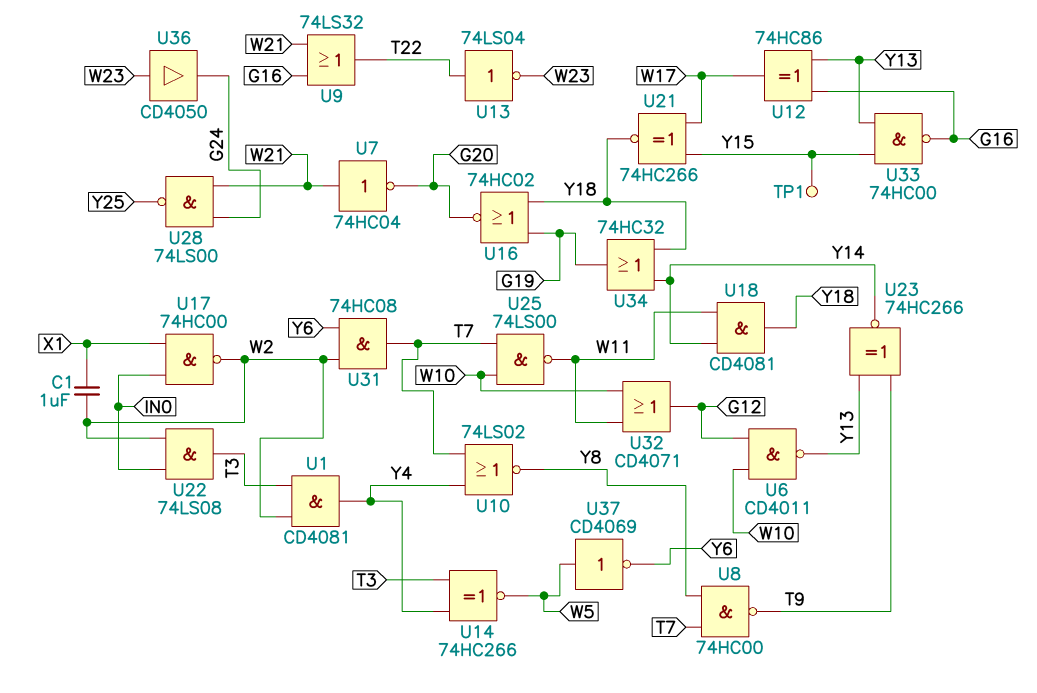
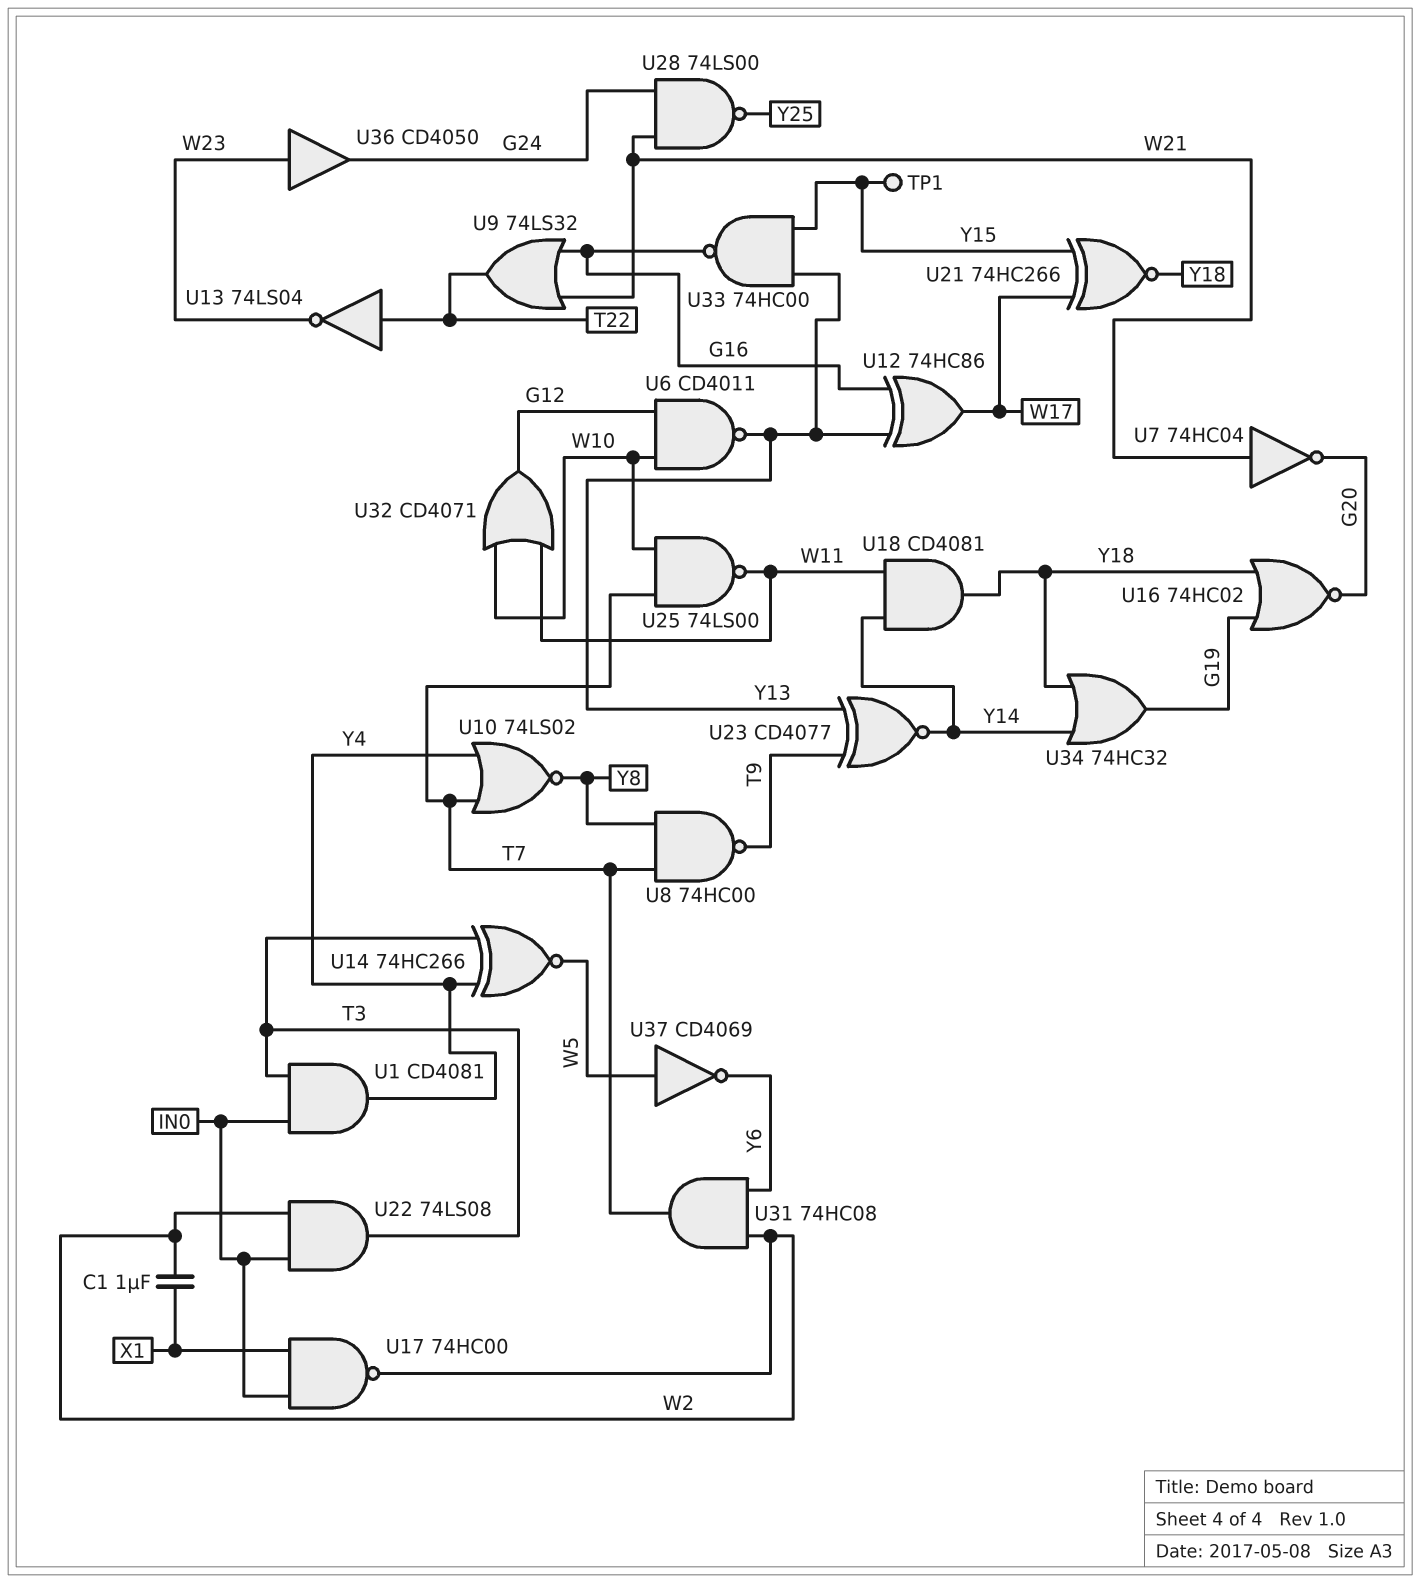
U1: AND CD4081 (in T3, in W2, out Y4) -> AND CD4081 (in IN0, in T3, out Y4)
U23: XNOR 74HC266 (in T9, in Y13, out Y14) -> XNOR CD4077 (in T9, in Y13, out Y14)

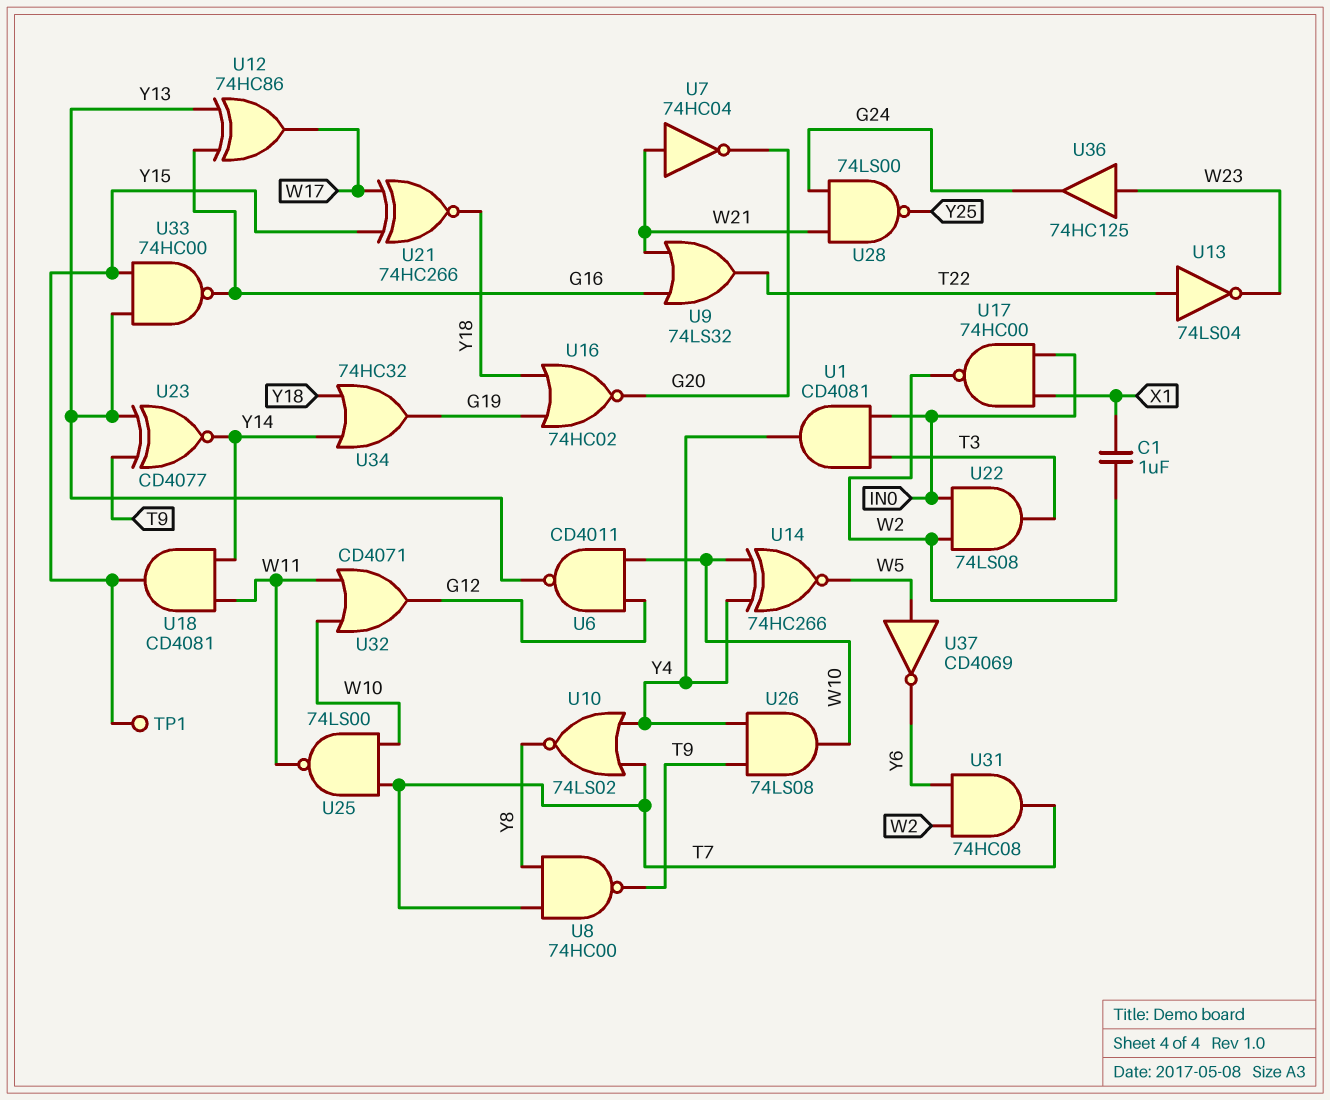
U14: XNOR 74HC266 (in T3, in Y4, out W5) -> XNOR 74HC266 (in W10, in Y4, out W5)
U18: AND CD4081 (in W11, in Y14, out Y18) -> AND CD4081 (in W11, in Y14, out Y15)
U26: none -> AND 74LS08 (in T9, in Y4, out W10)
U36: buffer CD4050 (in W23, out G24) -> buffer 74HC125 (in W23, out G24)

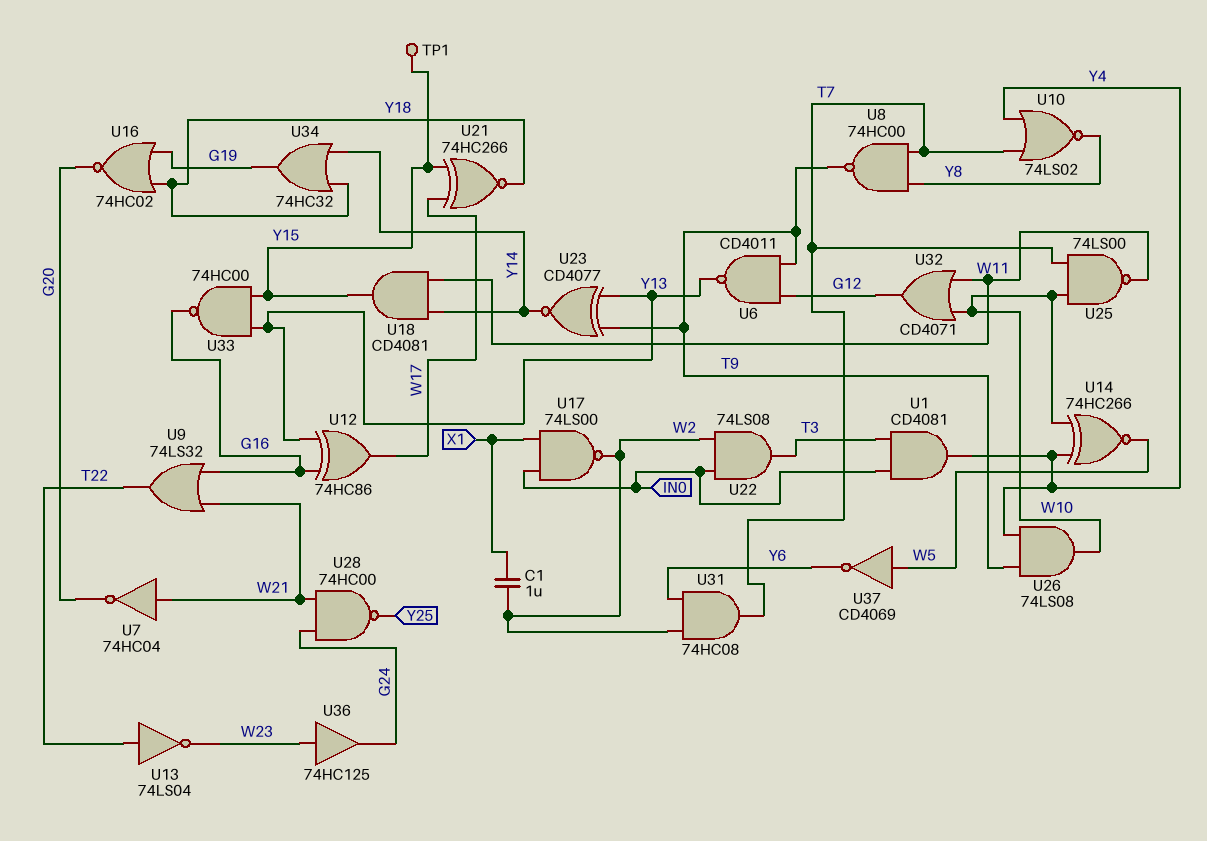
U6: NAND CD4011 (in G12, in W10, out Y13) -> NAND CD4011 (in G12, in T9, out Y13)
U17: NAND 74HC00 (in IN0, in X1, out W2) -> NAND 74LS00 (in IN0, in X1, out W2)
U28: NAND 74LS00 (in G24, in W21, out Y25) -> NAND 74HC00 (in G24, in W21, out Y25)

